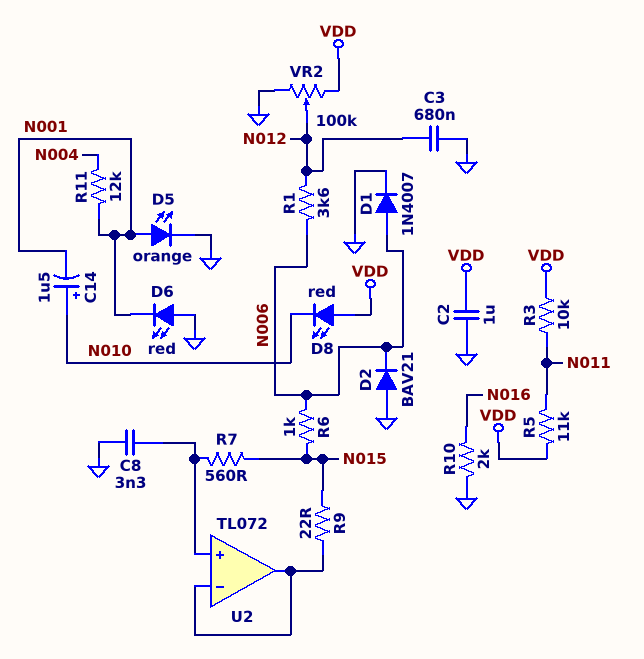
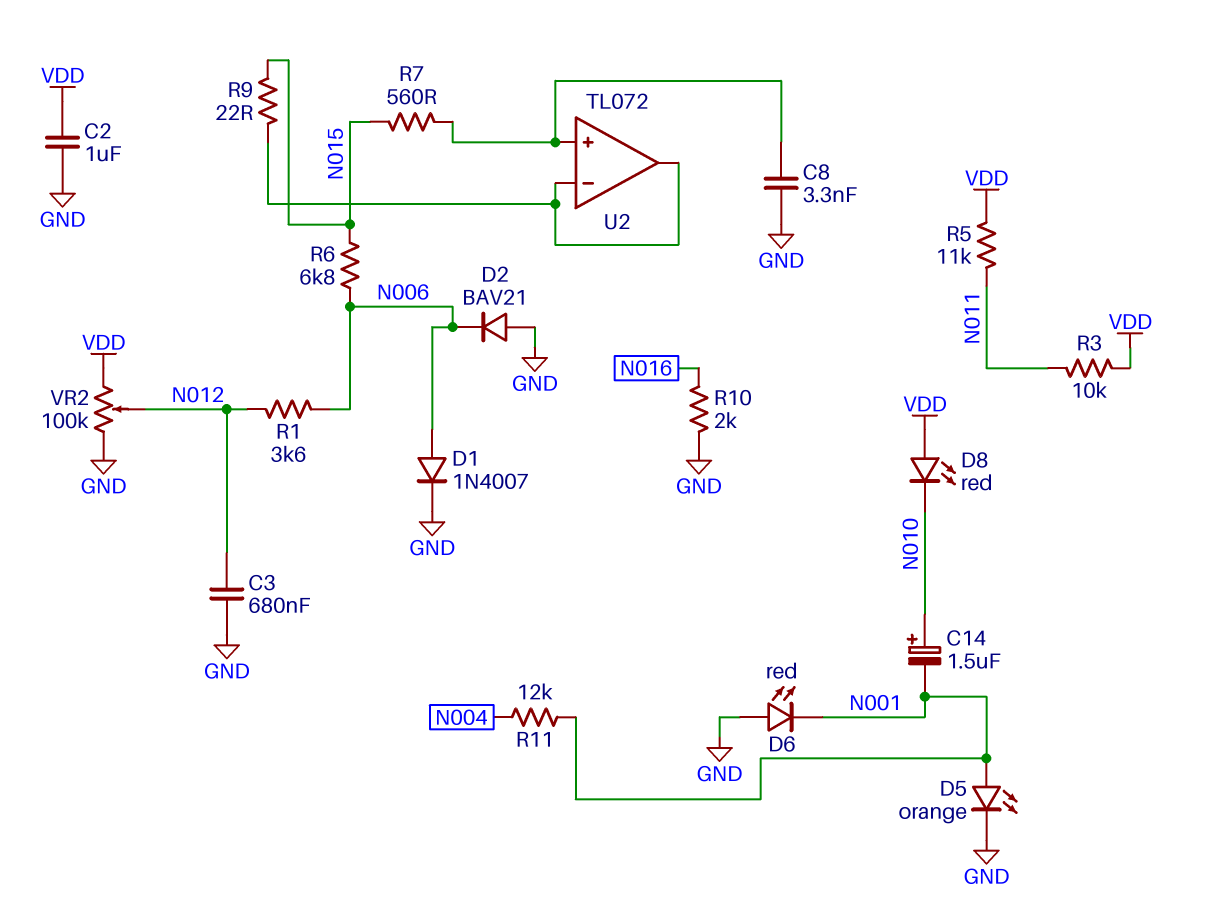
R6: 1k (N006, N015) -> 6.8k (N006, N015)

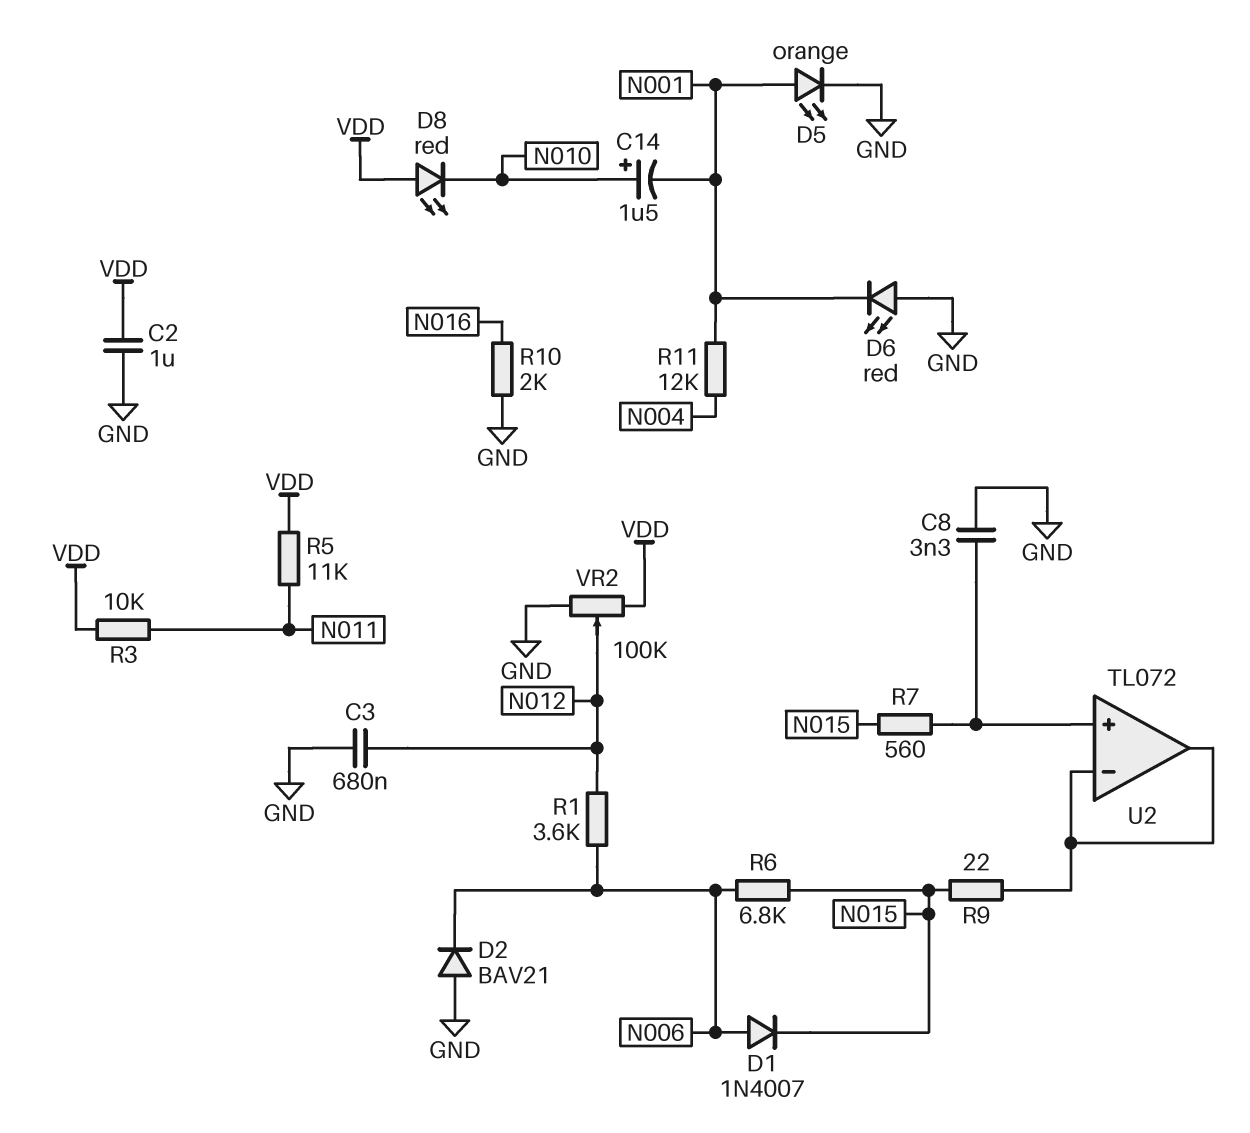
D1: diode 1N4007 (A N006, K GND) -> diode 1N4007 (A N006, K N015)

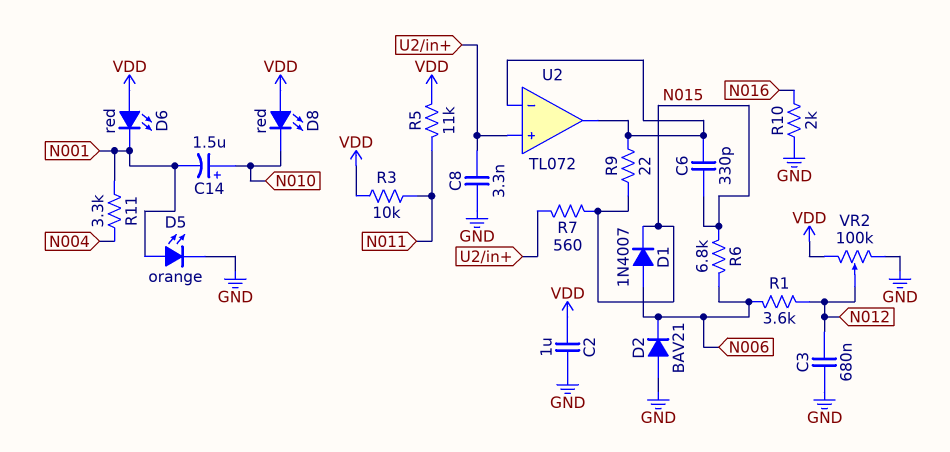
C6: none -> 330pF (N015, U2/in-)
D6: LED red (A GND, K N001) -> LED red (A VDD, K N001)
R11: 12k (N001, N004) -> 3.3k (N001, N004)

